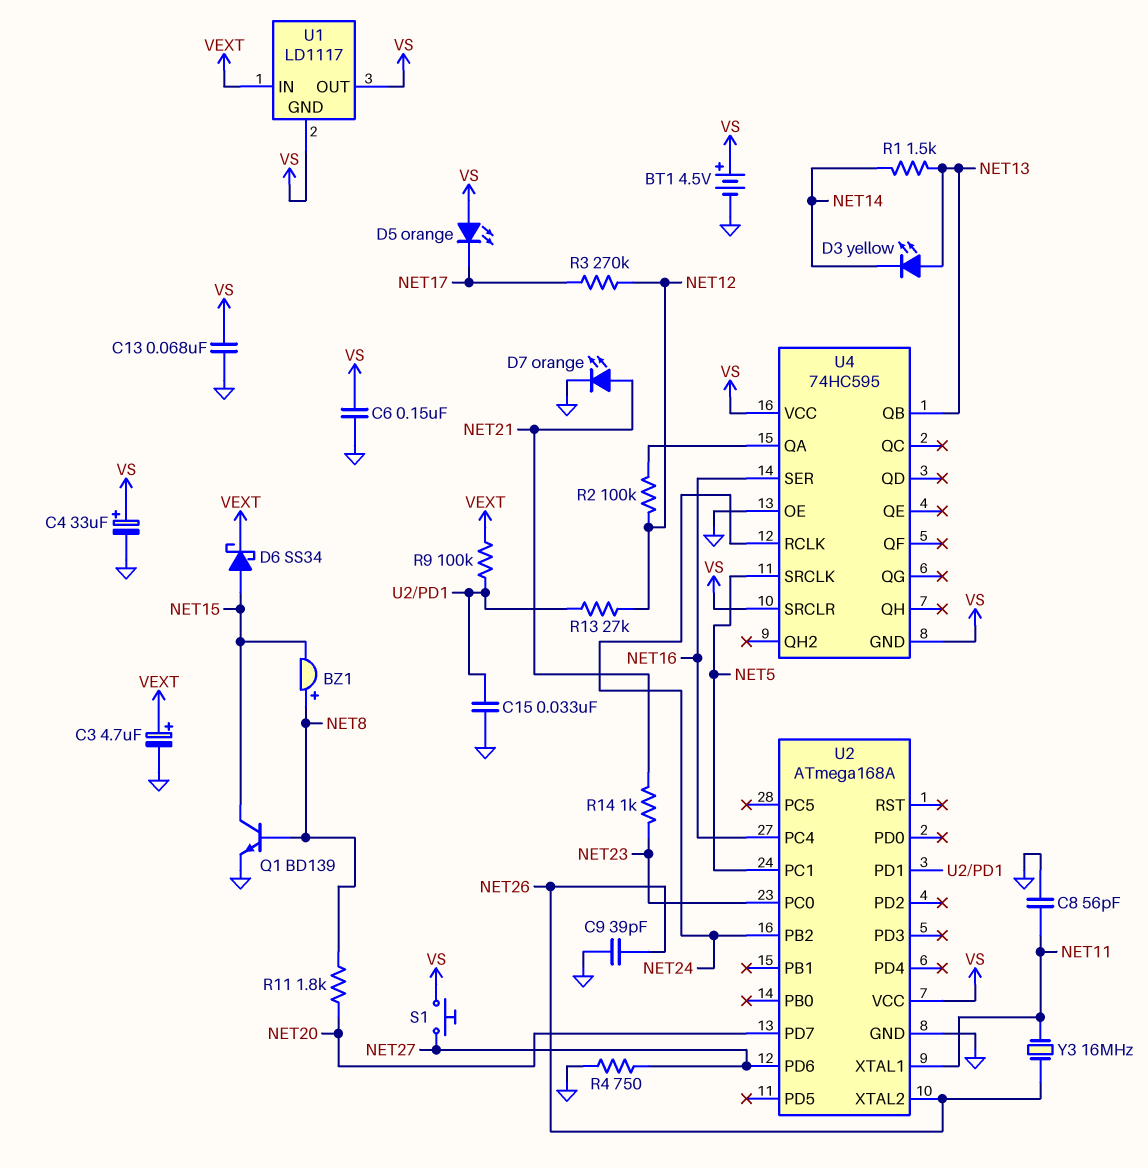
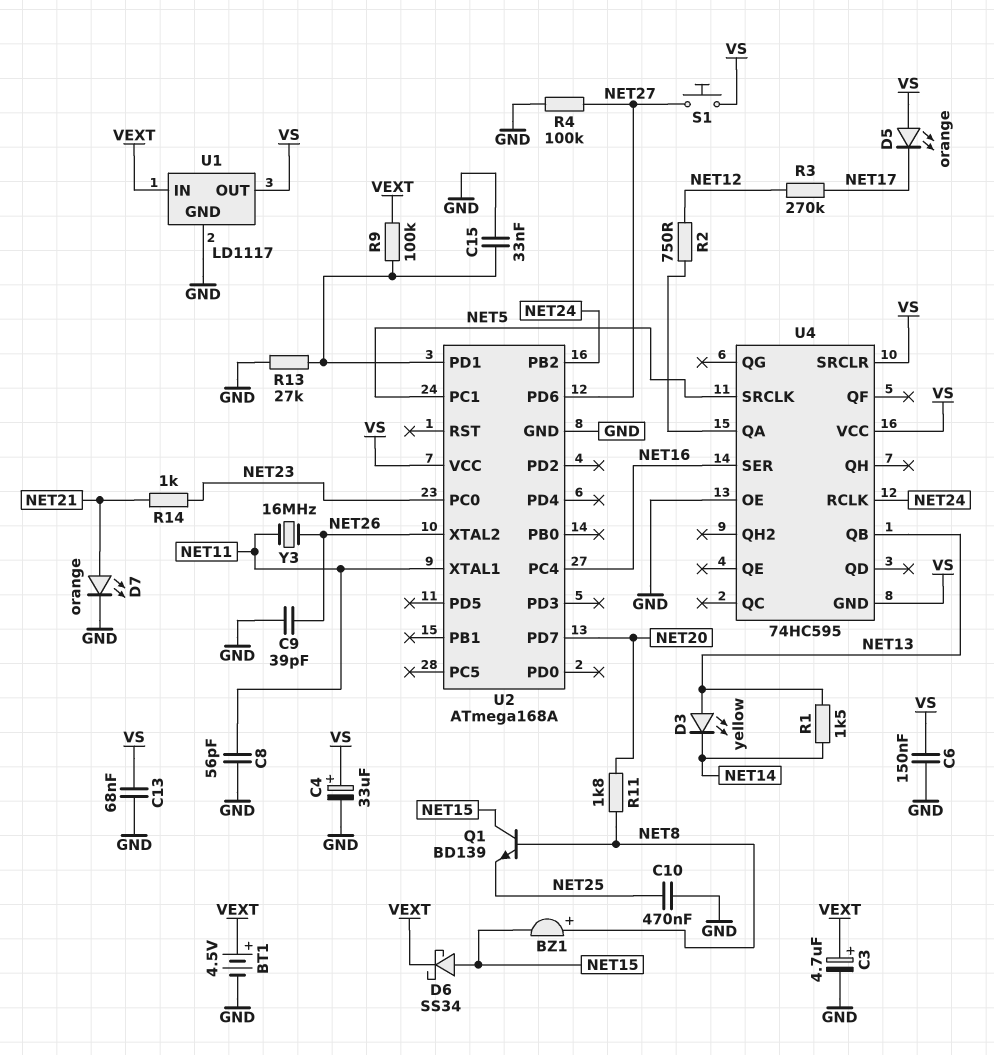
BT1: 4.5V (plus VS, minus GND) -> 4.5V (plus VEXT, minus GND)
C10: none -> 470nF (GND, NET25)
Q1: NPN BD139 (B NET8, C NET15, E GND) -> NPN BD139 (B NET8, C NET15, E NET25)
R2: 100k (NET12, U4/QA) -> 750 (NET12, U4/QA)
R4: 750 (GND, NET27) -> 100k (GND, NET27)
R13: 27k (NET12, U2/PD1) -> 27k (GND, U2/PD1)
U1 pin GND: VS -> GND

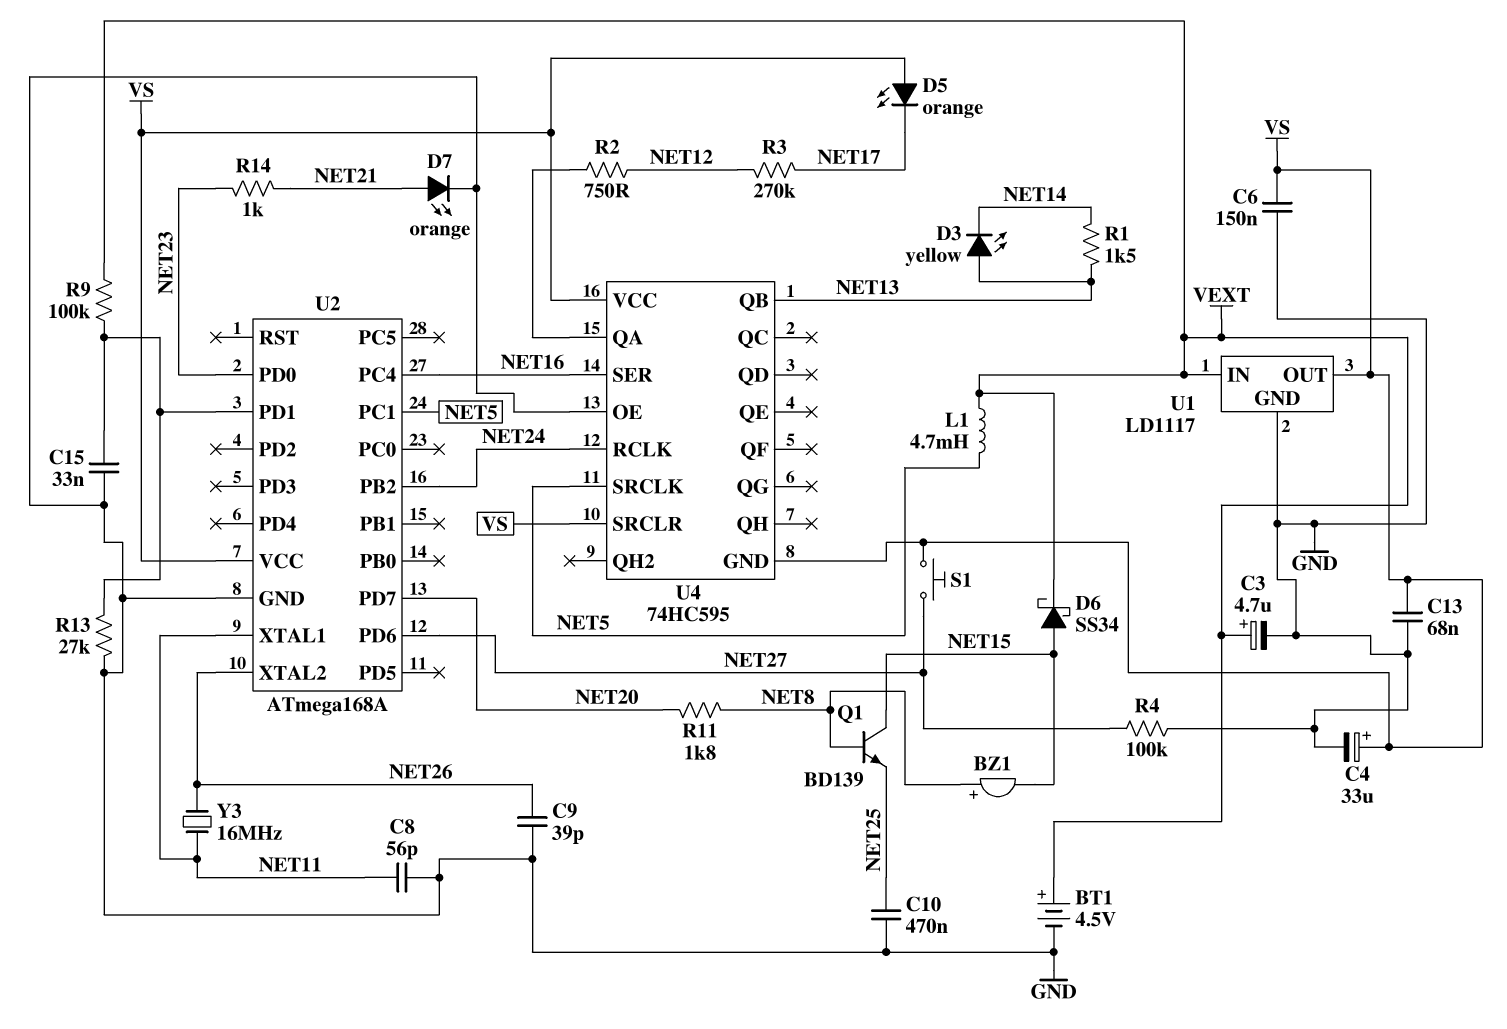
L1: none -> 4.7mH (NET5, VEXT)
U2 pin PC0: NET23 -> none
U2 pin PD0: none -> NET23

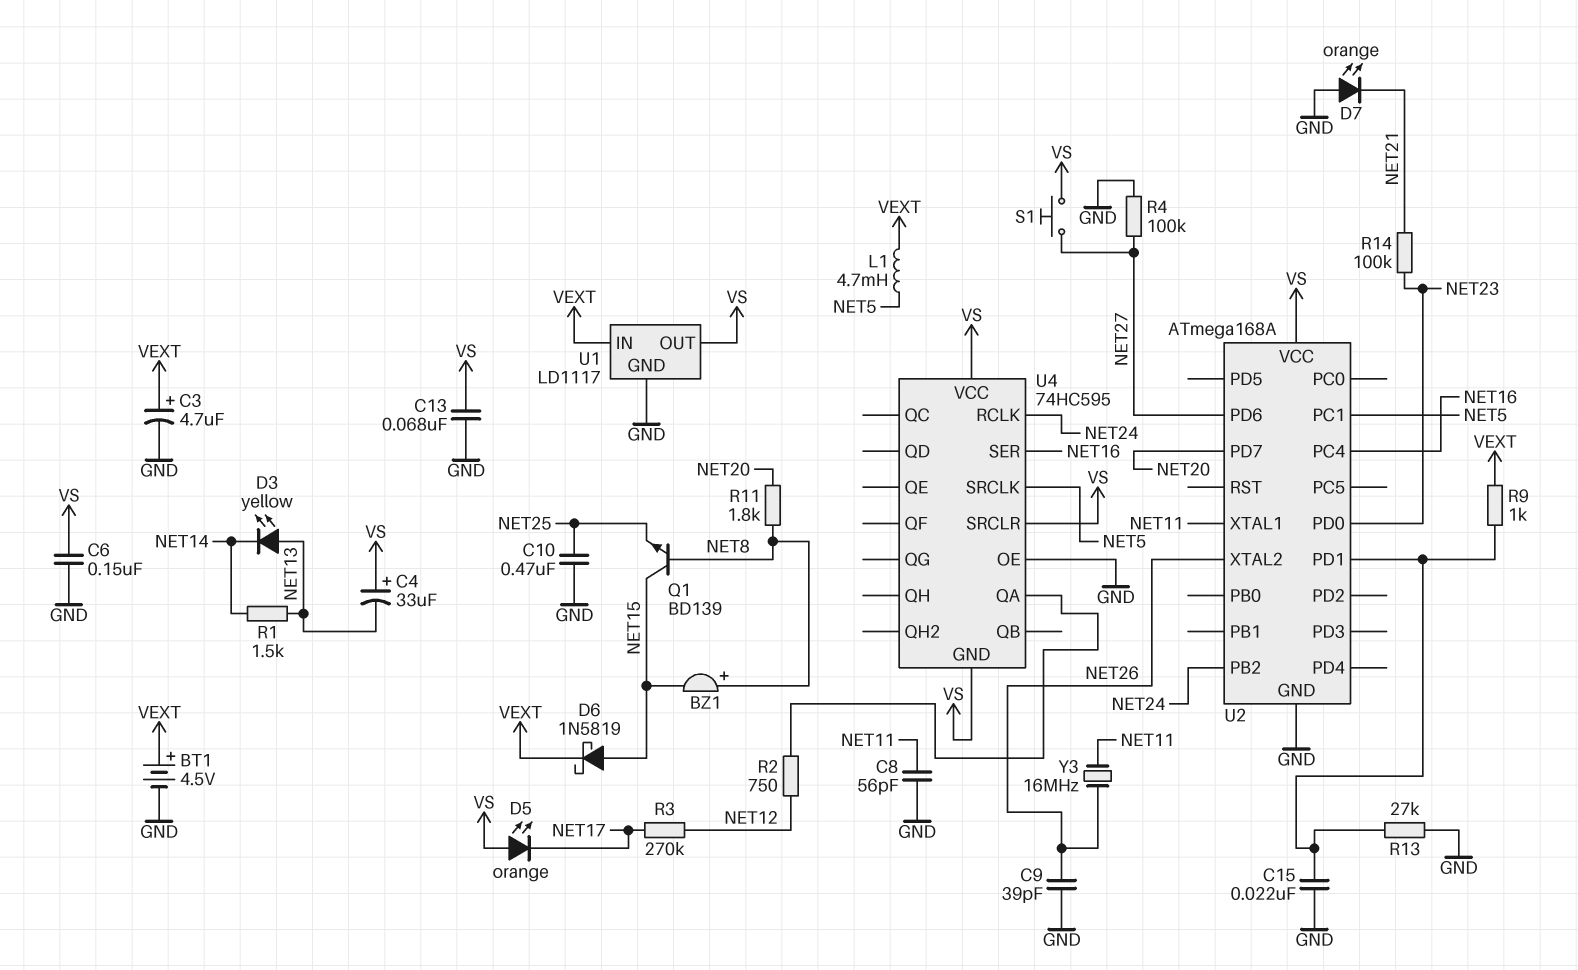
C4: 33uF (plus VS, minus GND) -> 33uF (plus VS, minus NET13)
C15: 33nF (GND, U2/PD1) -> 22nF (GND, U2/PD1)
D6: schottky SS34 (A NET15, K VEXT) -> schottky 1N5819 (A NET15, K VEXT)
D7: LED orange (A NET21, K GND) -> LED orange (A GND, K NET21)
R9: 100k (U2/PD1, VEXT) -> 1k (U2/PD1, VEXT)
R14: 1k (NET21, NET23) -> 100k (NET21, NET23)
U4 pin QB: NET13 -> none

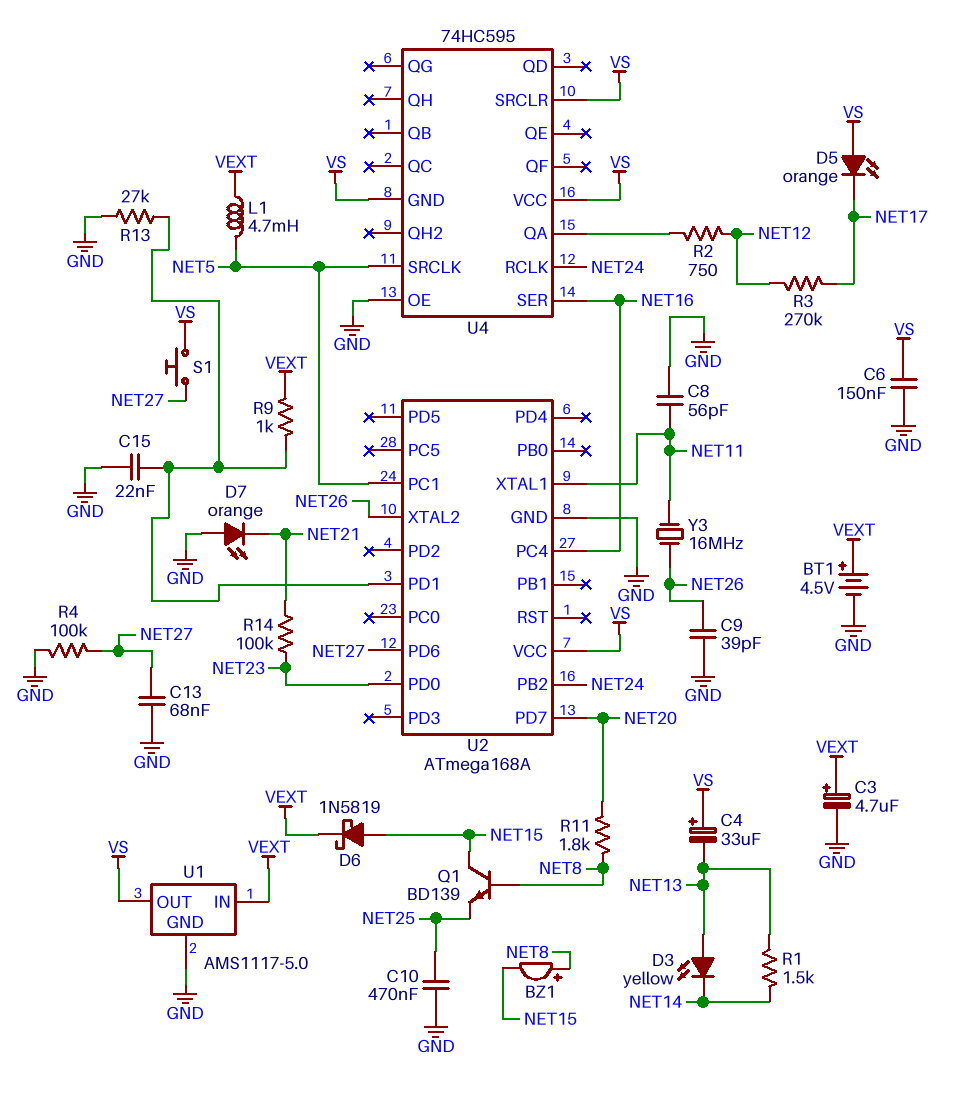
C13: 68nF (GND, VS) -> 68nF (GND, NET27)
U1: LD1117 -> AMS1117-5.0

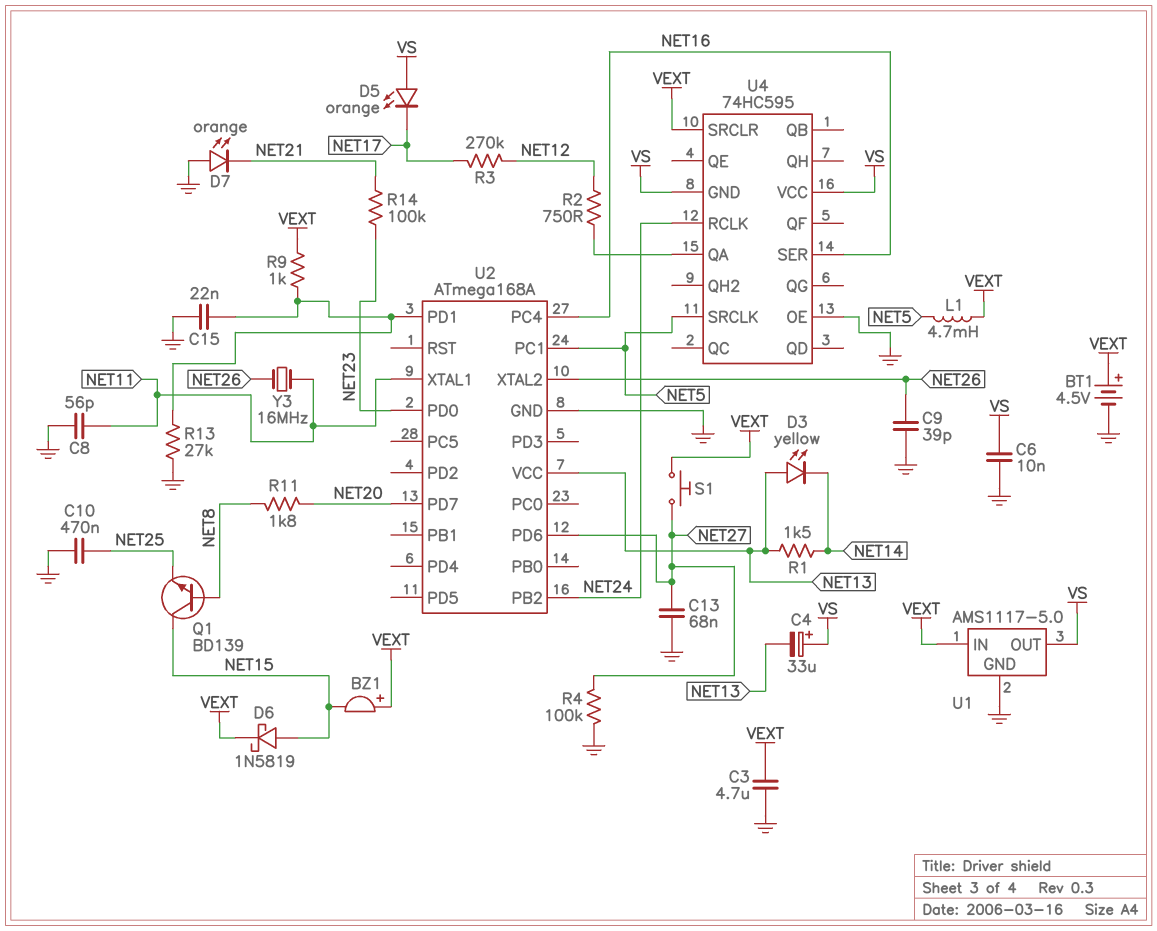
BZ1: buzzer (plus NET8, minus NET15) -> buzzer (plus VEXT, minus NET15)
C3: 4.7uF (plus VEXT, minus GND) -> 4.7uF (GND, VEXT)
C6: 150nF (GND, VS) -> 10nF (GND, VS)
S1: button (NET27, VS) -> button (NET27, VEXT)
U2 pin VCC: VS -> NET13
U4 pin SRCLR: VS -> VEXT

